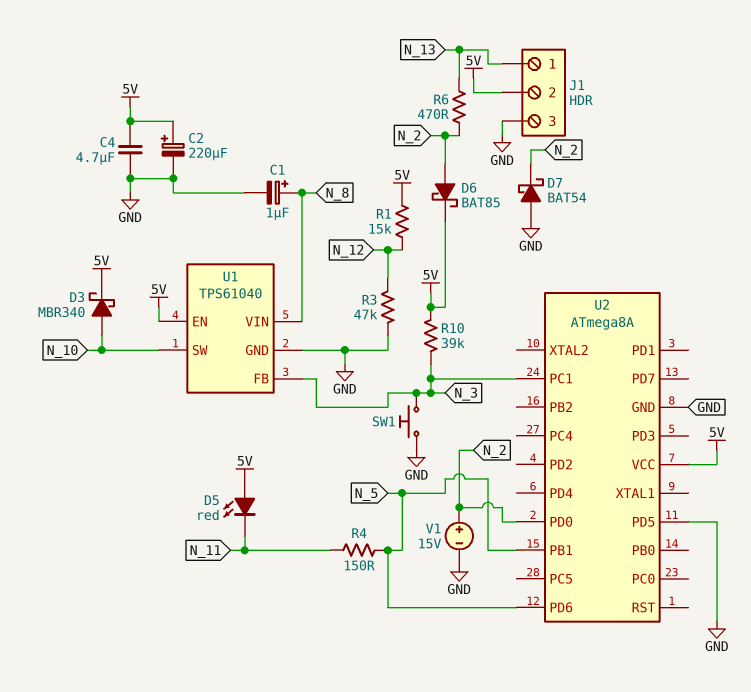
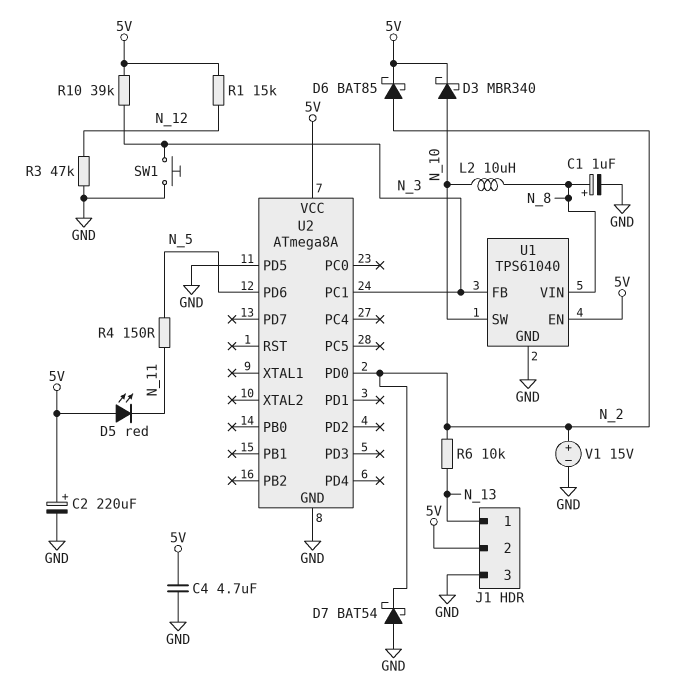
L2: none -> 10uH (N_8, N_10)
R6: 470 (N_2, N_13) -> 10k (N_2, N_13)
U2 pin PB1: N_5 -> none

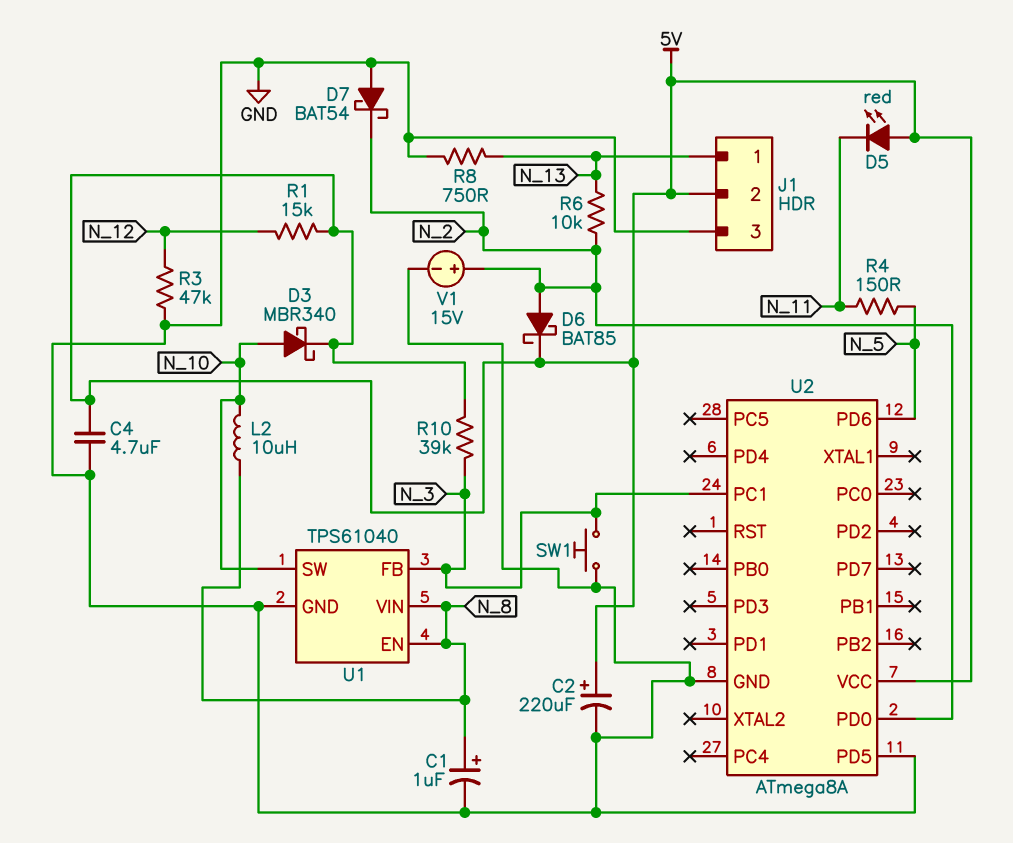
R8: none -> 750 (GND, N_13)
U1 pin EN: 5V -> N_8

